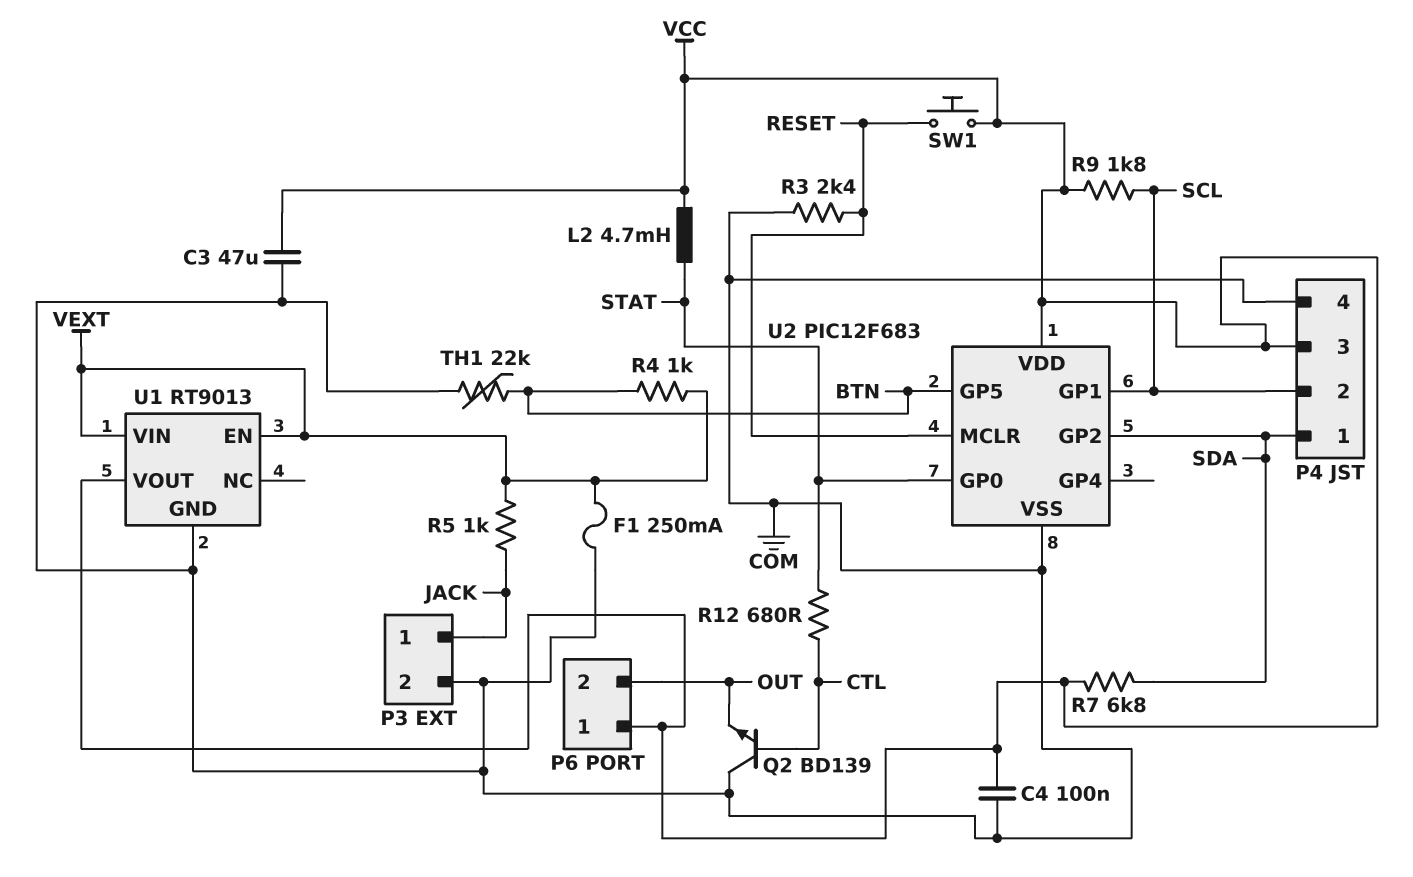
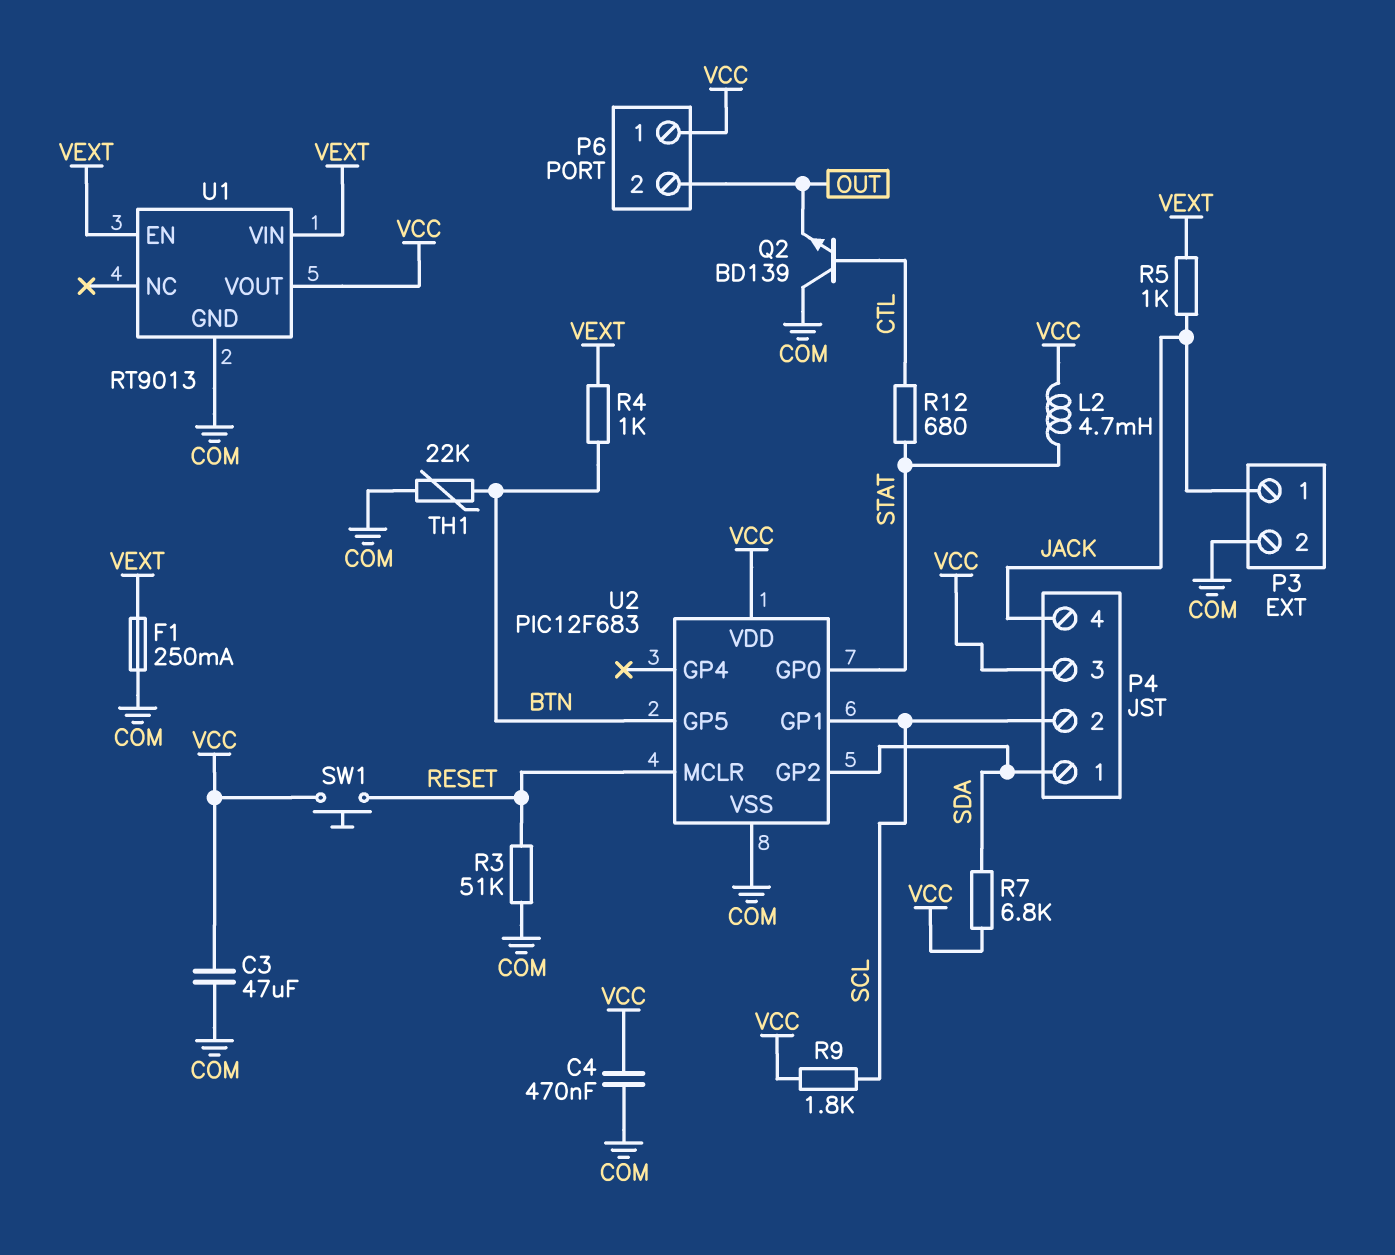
C4: 100nF (COM, VCC) -> 470nF (COM, VCC)
P4 pin 4: COM -> JACK
R3: 2.4k (COM, RESET) -> 51k (COM, RESET)

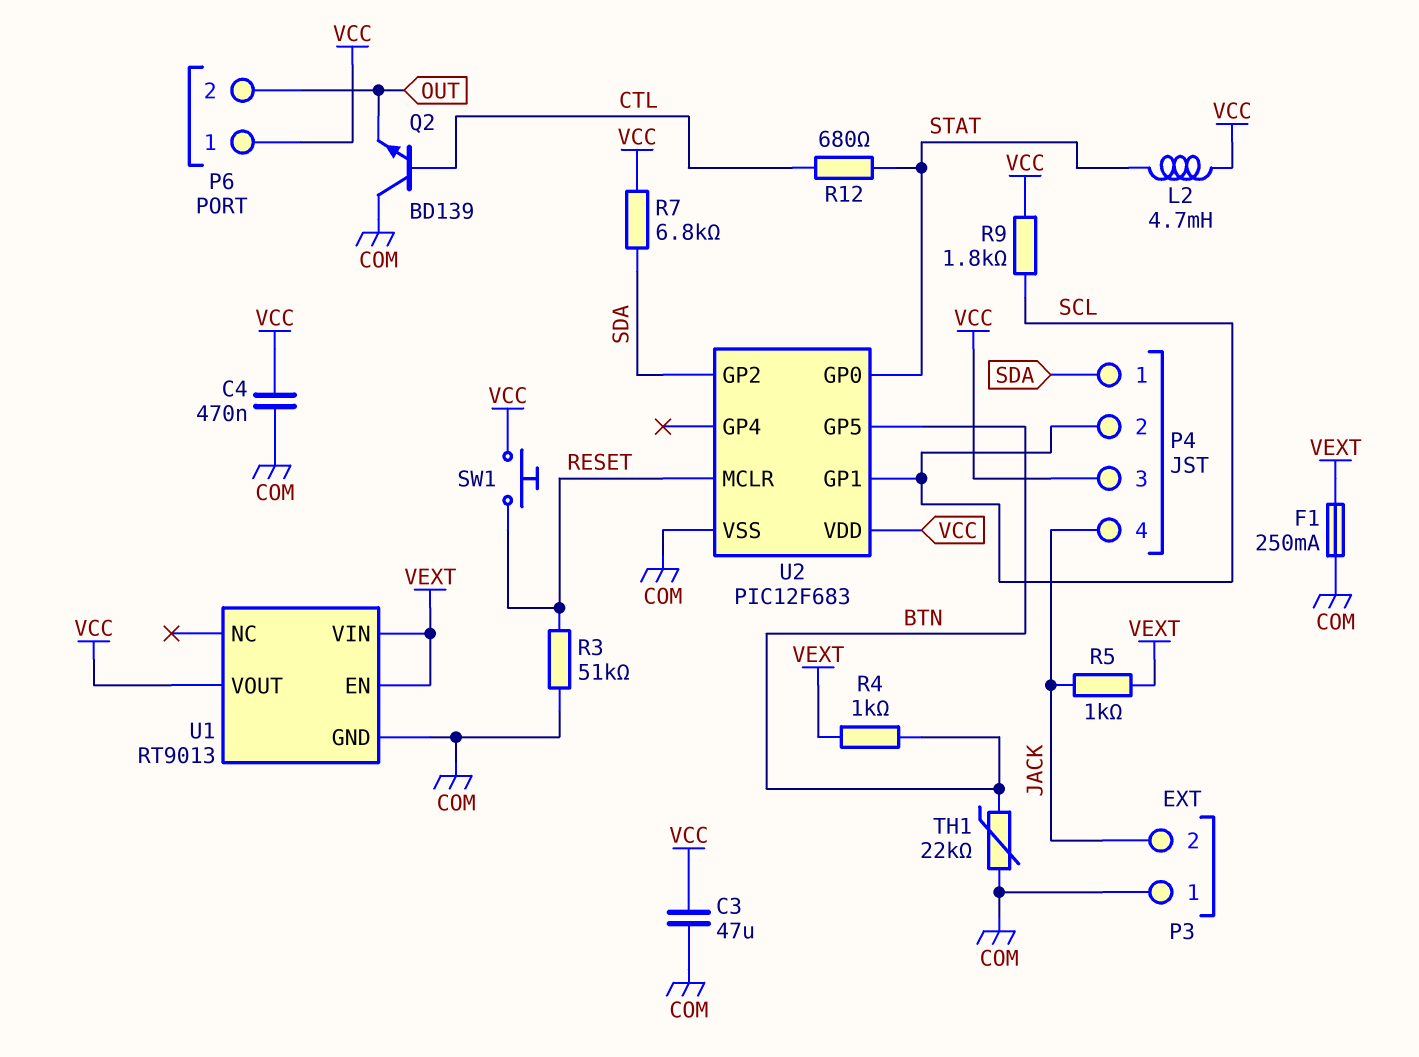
P3 pin 1: JACK -> COM
P3 pin 2: COM -> JACK

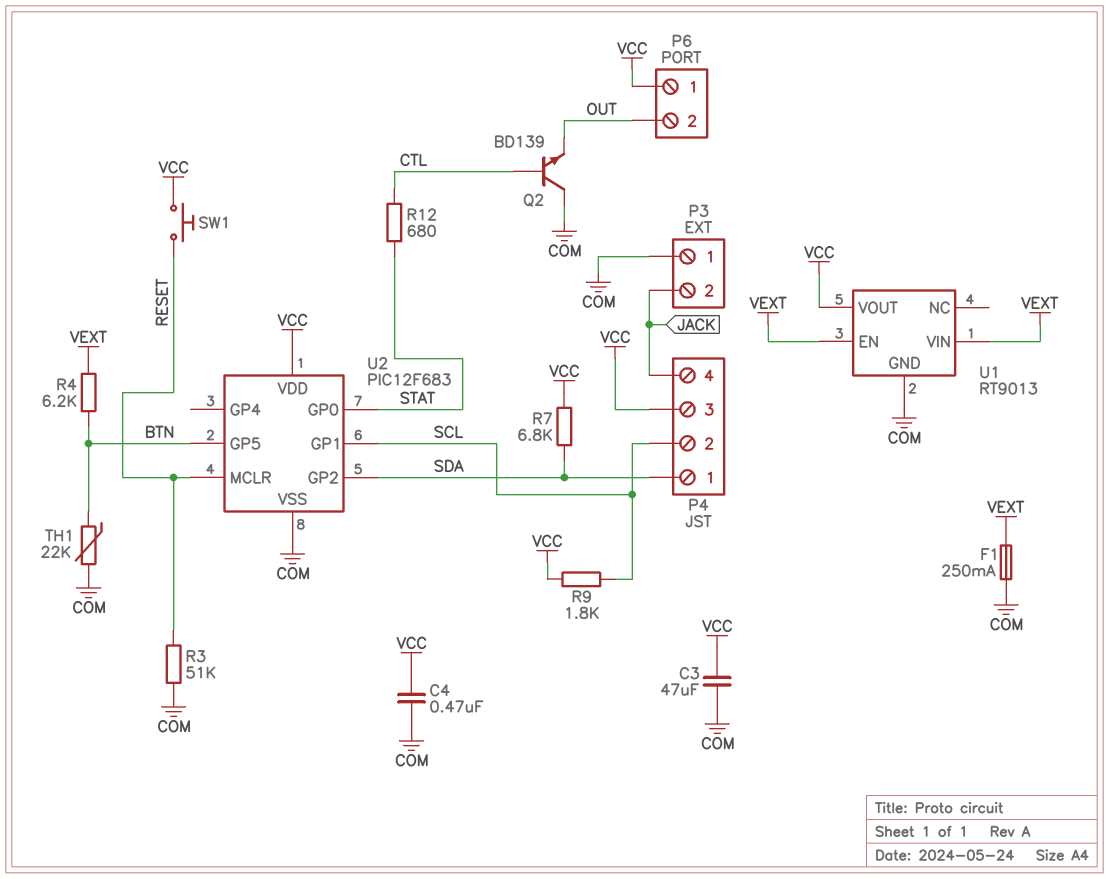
L2: 4.7mH (STAT, VCC) -> none
R4: 1k (BTN, VEXT) -> 6.2k (BTN, VEXT)
R5: 1k (JACK, VEXT) -> none

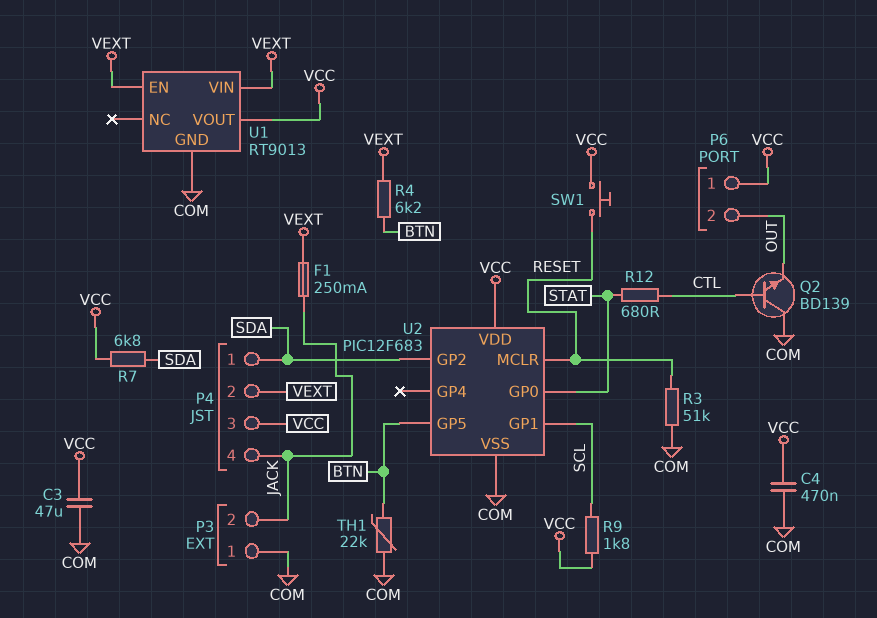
F1: 250mA (COM, VEXT) -> 250mA (JACK, VEXT)
P4 pin 2: SCL -> VEXT

